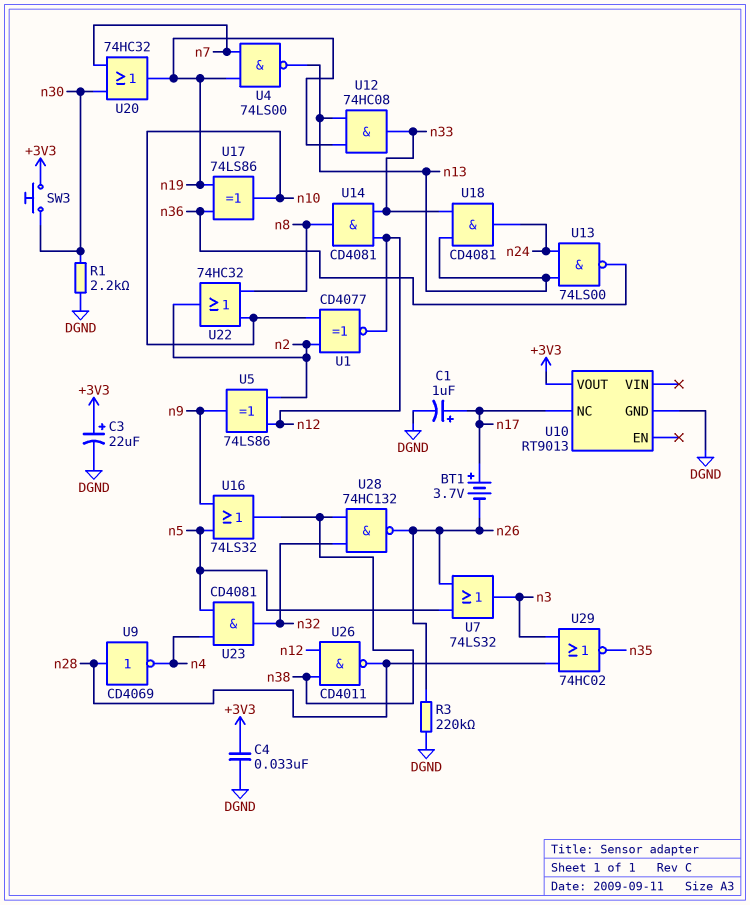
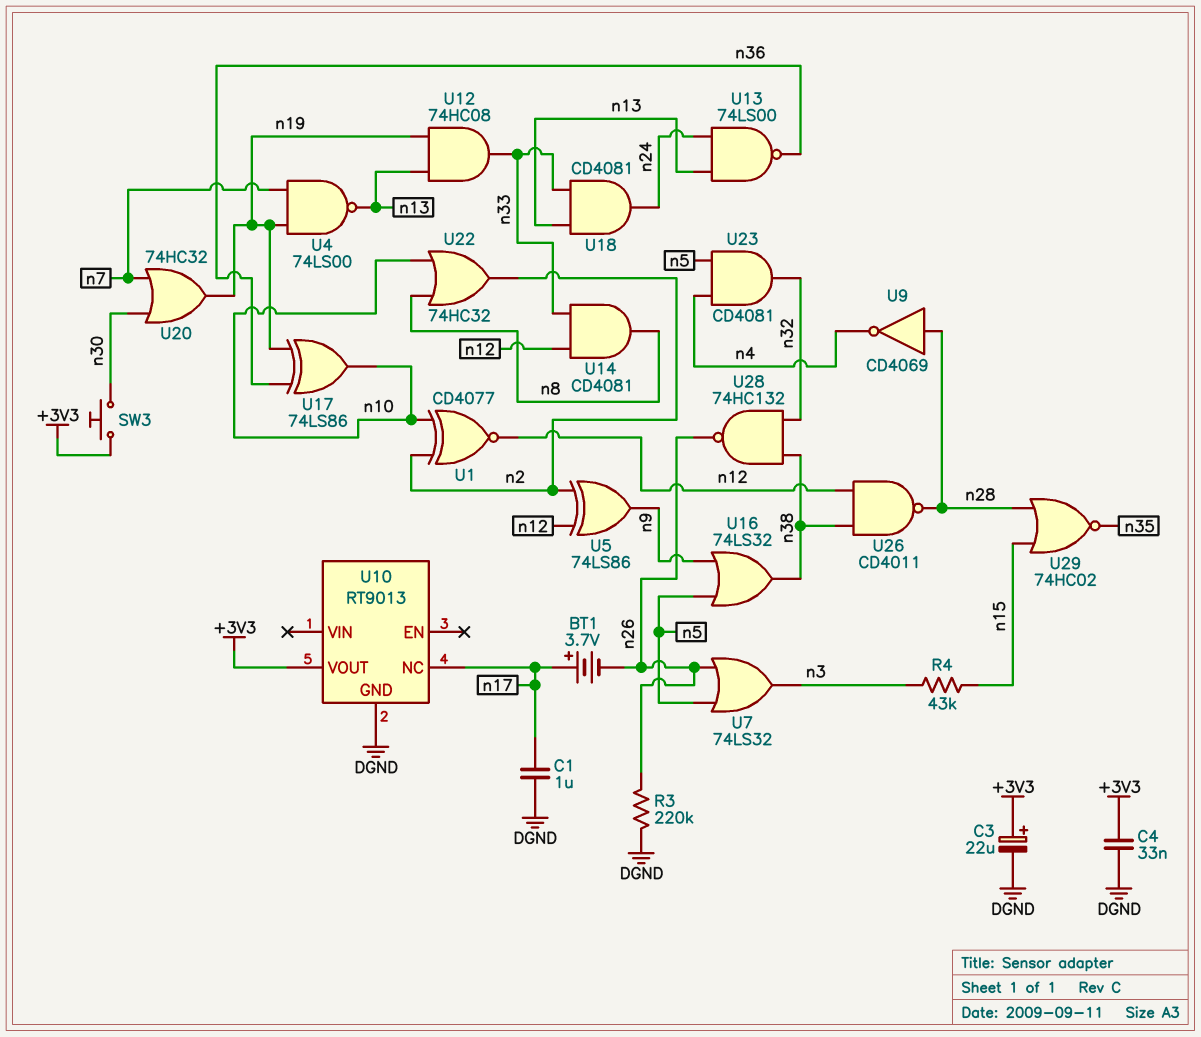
C1: 1uF (plus n17, minus DGND) -> 1uF (DGND, n17)
R1: 2.2k (DGND, n30) -> none
R4: none -> 43k (n3, n15)
U29: NOR 74HC02 (in n3, in n28, out n35) -> NOR 74HC02 (in n15, in n28, out n35)

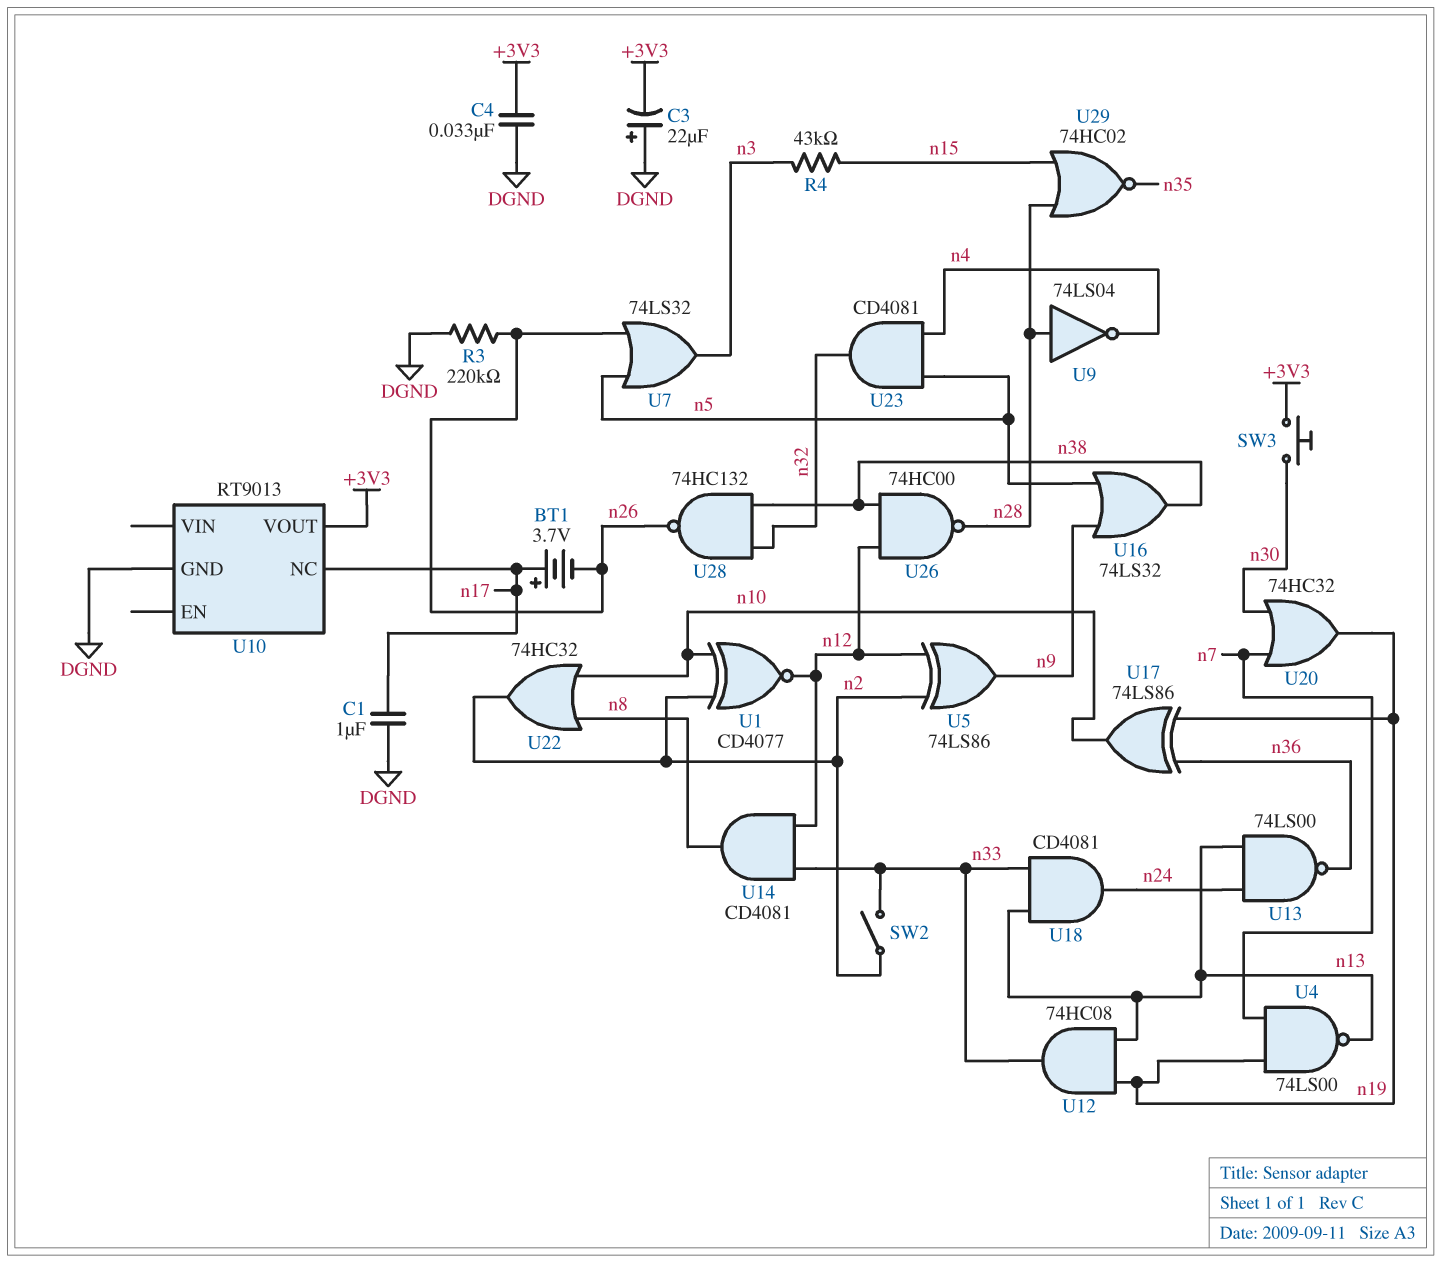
C3: 22uF (plus +3V3, minus DGND) -> 22uF (plus DGND, minus +3V3)
SW2: none -> switch (n2, n33)
U9: NOT CD4069 (in n28, out n4) -> NOT 74LS04 (in n28, out n4)
U26: NAND CD4011 (in n12, in n38, out n28) -> NAND 74HC00 (in n12, in n38, out n28)

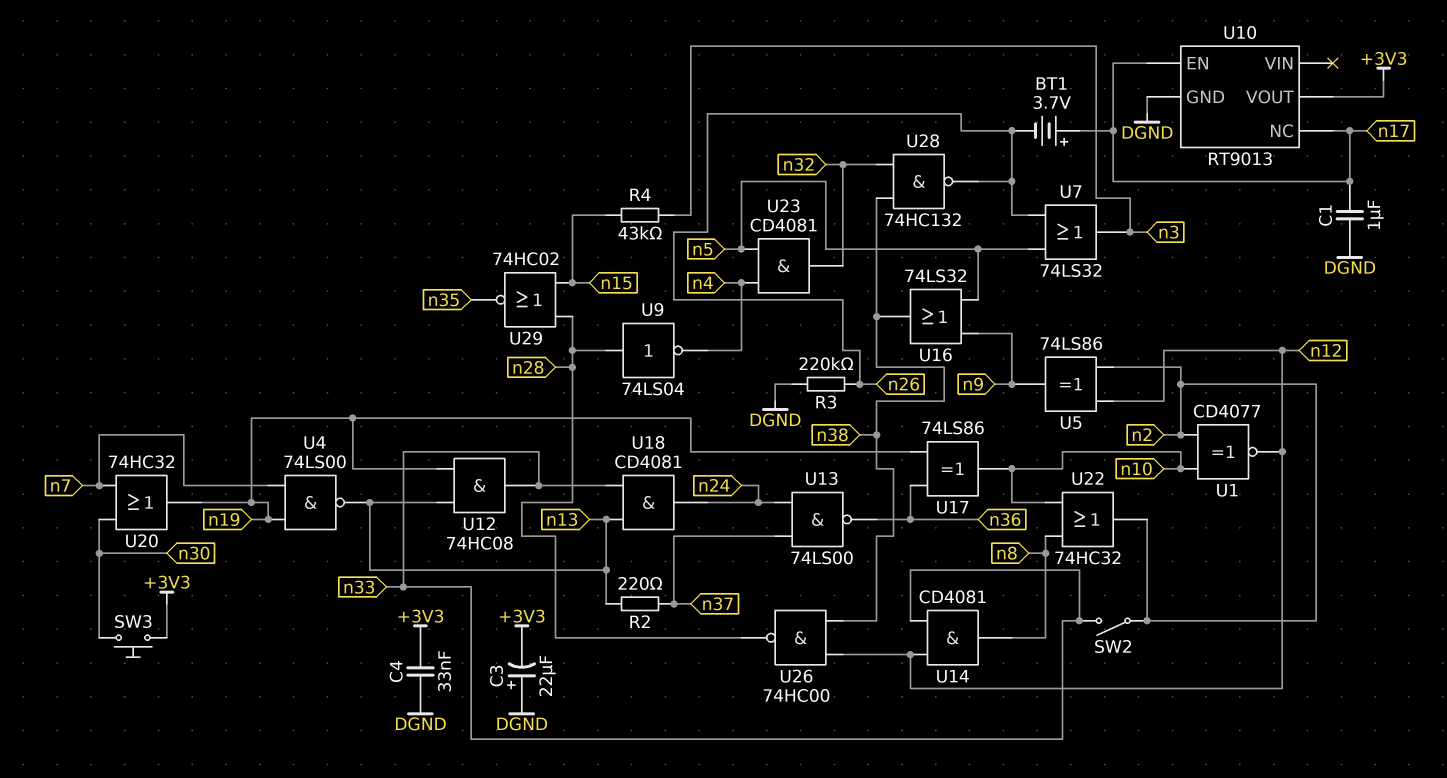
R2: none -> 220 (n13, n37)
U10 pin EN: none -> n17
U13: NAND 74LS00 (in n13, in n24, out n36) -> NAND 74LS00 (in n24, in n37, out n36)

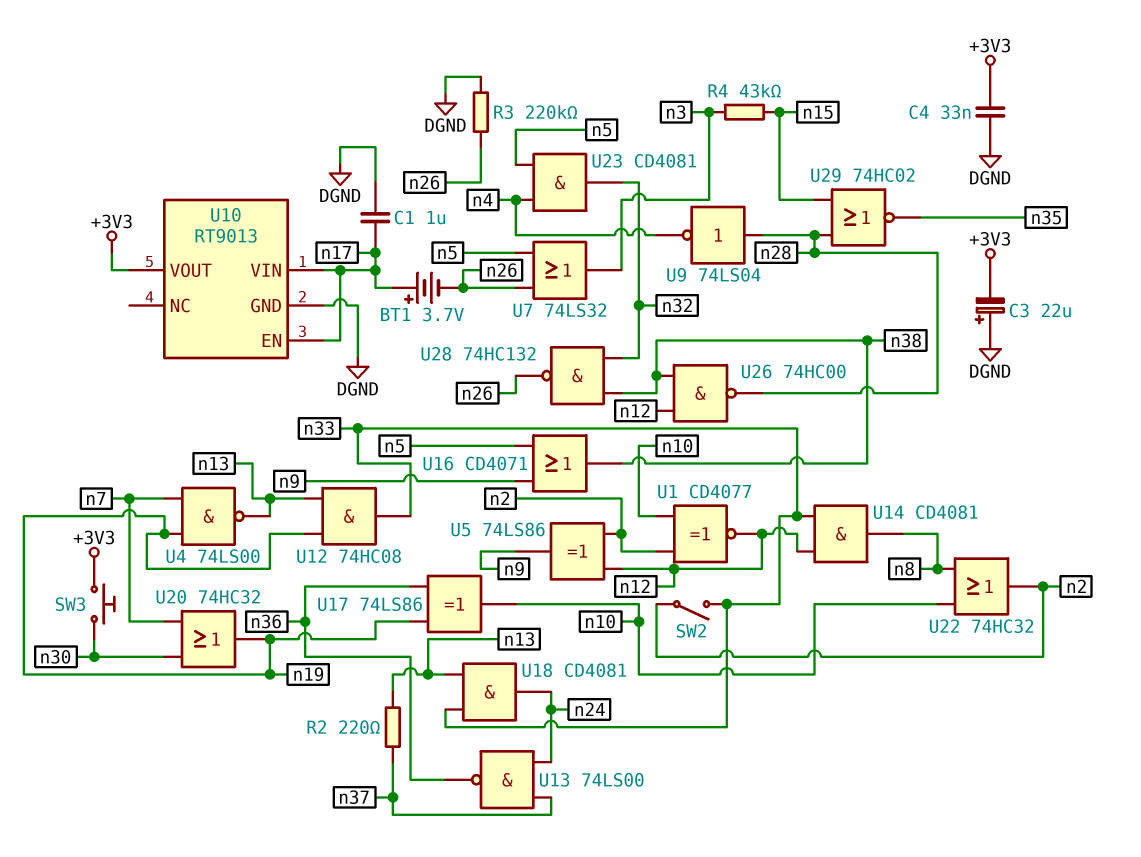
U10 pin NC: n17 -> none
U10 pin VIN: none -> n17
U16: OR 74LS32 (in n5, in n9, out n38) -> OR CD4071 (in n5, in n9, out n38)

